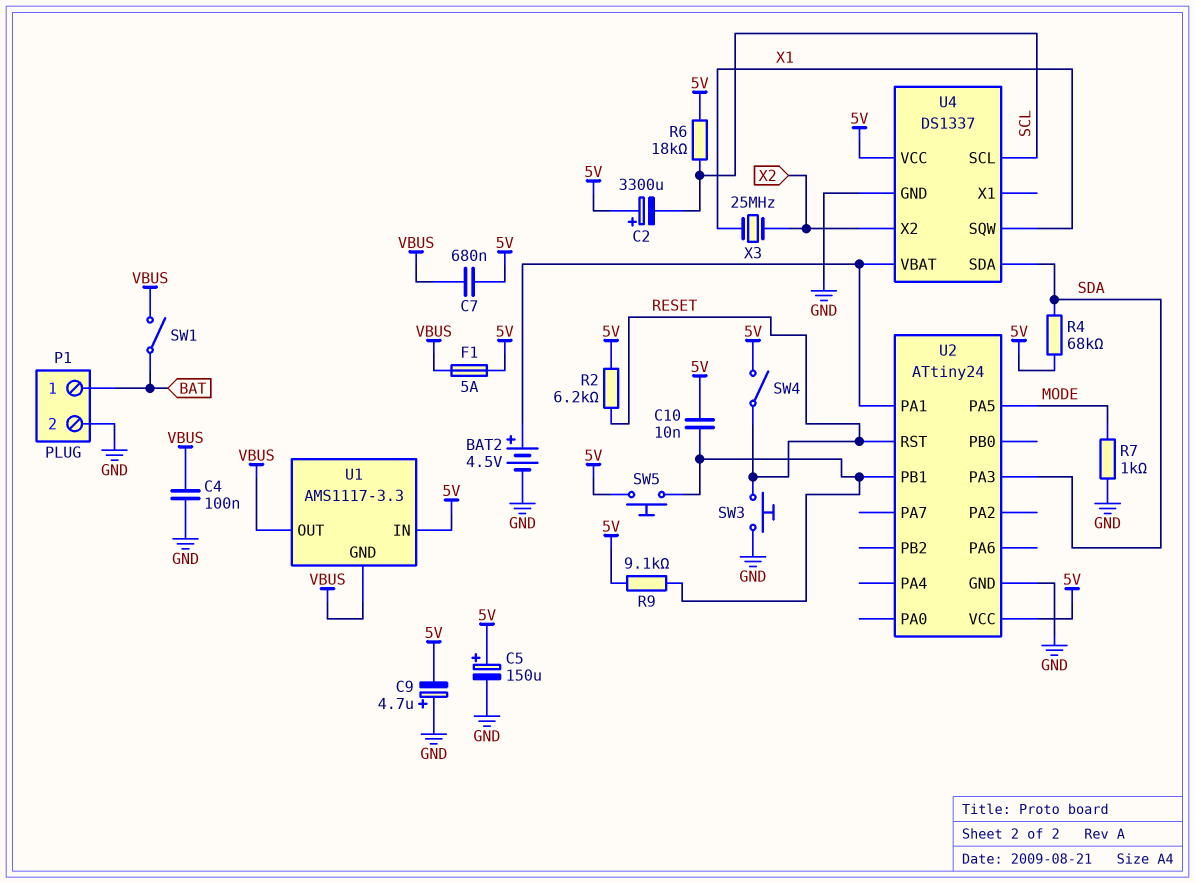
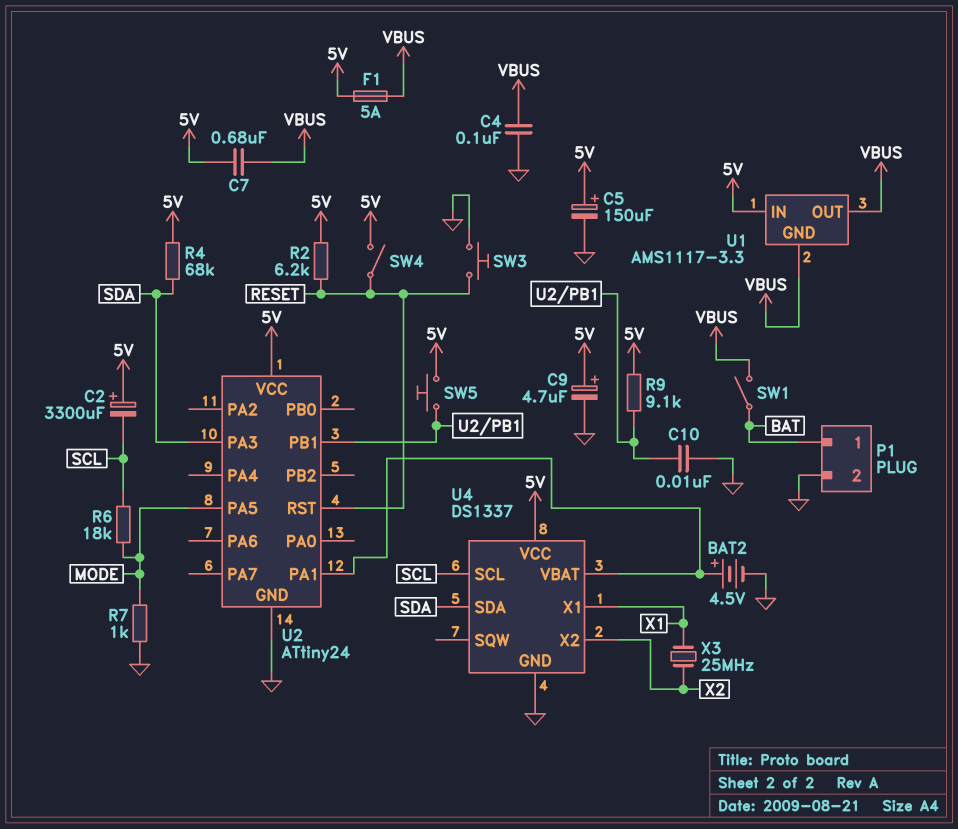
C9: 4.7uF (plus GND, minus 5V) -> 4.7uF (plus 5V, minus GND)
C10: 10nF (5V, U2/PB1) -> 10nF (GND, U2/PB1)
R6: 18k (5V, SCL) -> 18k (MODE, SCL)
U4 pin SQW: X1 -> none
U4 pin X1: none -> X1

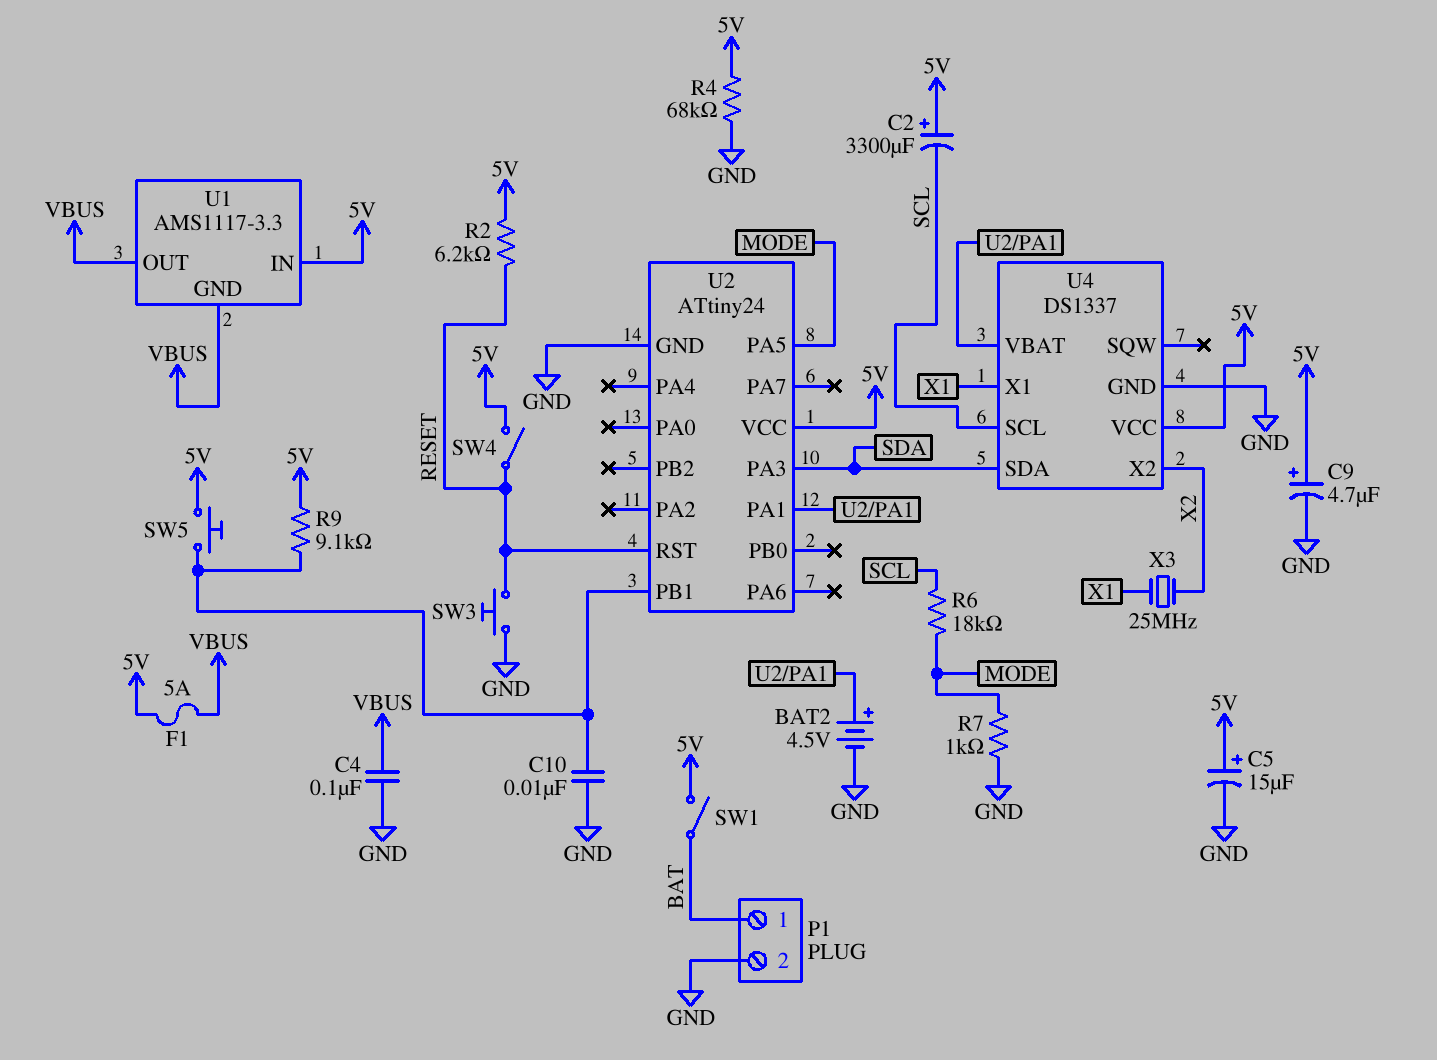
C5: 150uF (plus 5V, minus GND) -> 15uF (plus 5V, minus GND)
C7: 680nF (5V, VBUS) -> none
R4: 68k (5V, SDA) -> 68k (5V, GND)
SW1: switch (BAT, VBUS) -> switch (5V, BAT)

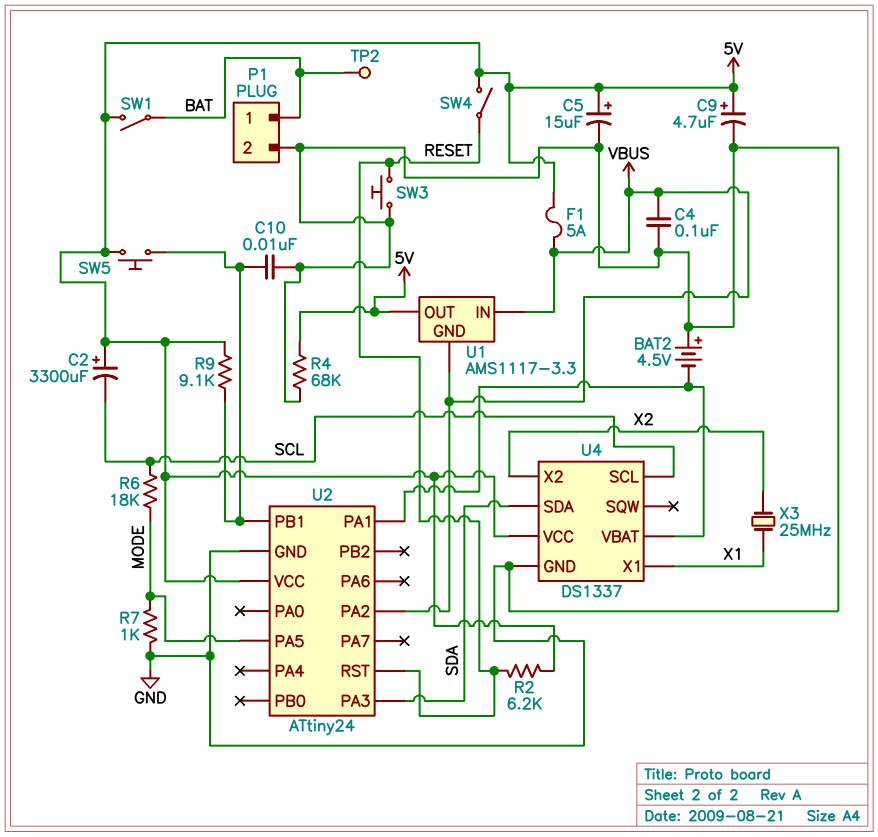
BAT2: 4.5V (plus U2/PA1, minus GND) -> 4.5V (plus GND, minus U2/PA1)
TP2: none -> test point (BAT)
U1 pin IN: 5V -> VBUS
U1 pin OUT: VBUS -> 5V
U2 pin PA2: none -> VBUS

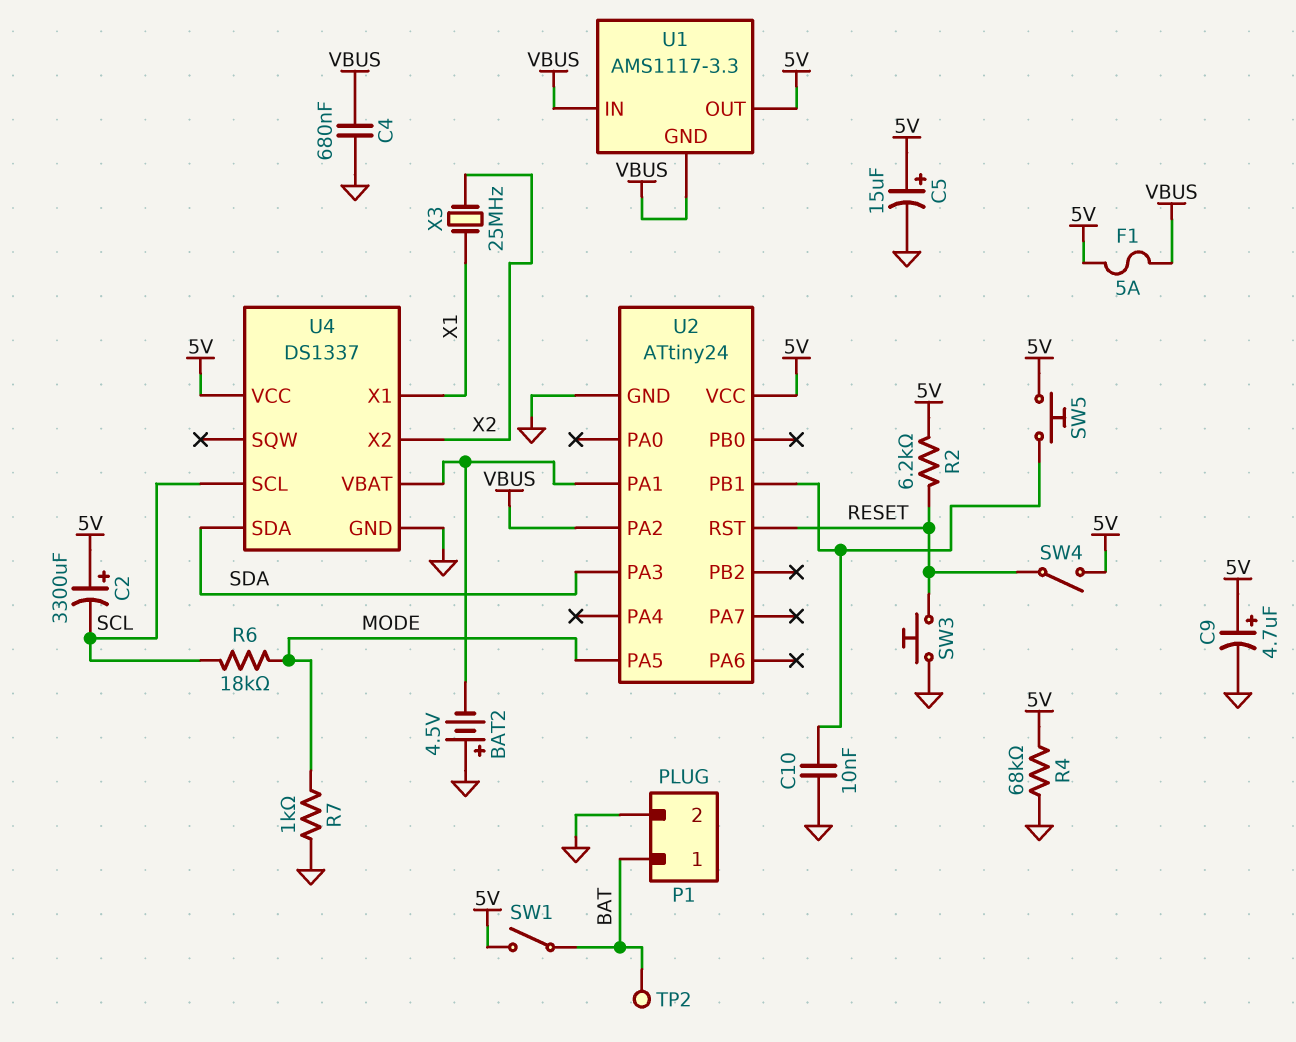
C4: 100nF (GND, VBUS) -> 680nF (GND, VBUS)
R9: 9.1k (5V, U2/PB1) -> none

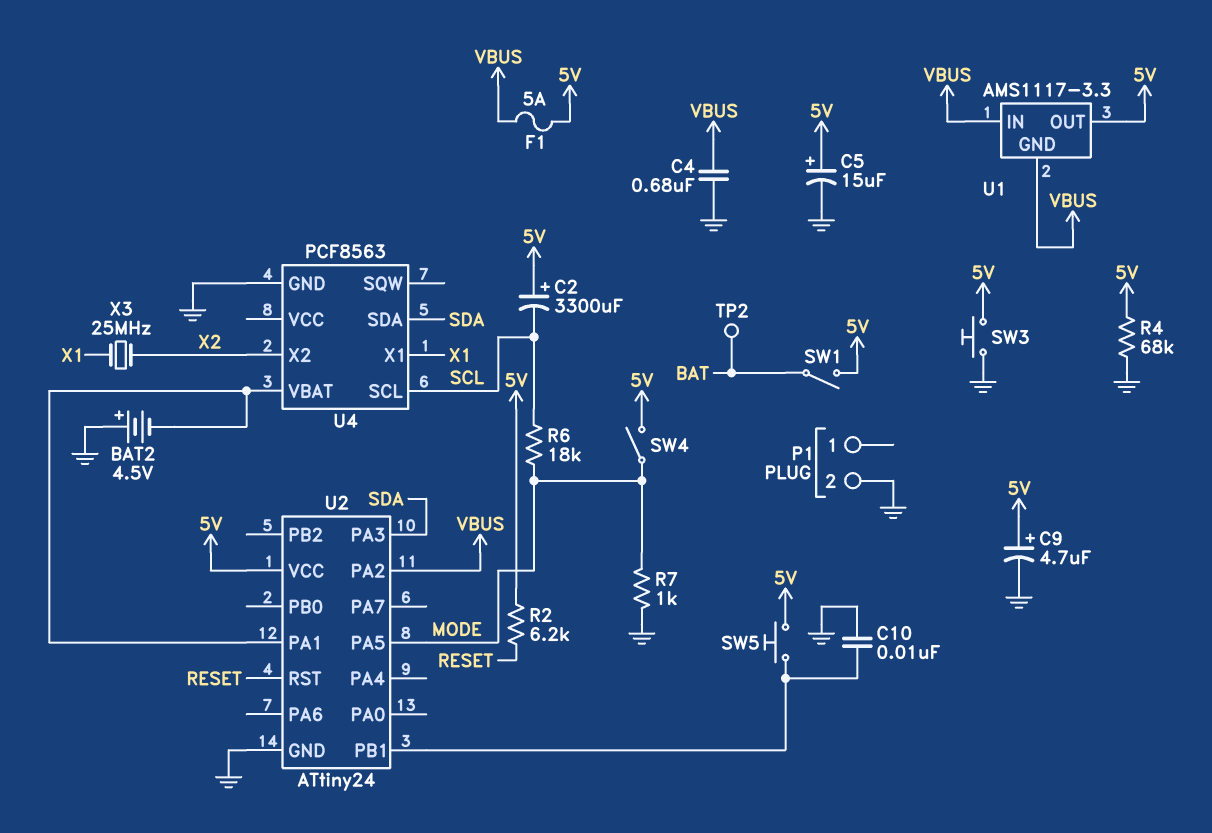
P1 pin 1: BAT -> none
SW3: button (GND, RESET) -> button (5V, GND)
SW4: switch (5V, RESET) -> switch (5V, MODE)
U4: DS1337 -> PCF8563
U4 pin VCC: 5V -> none

